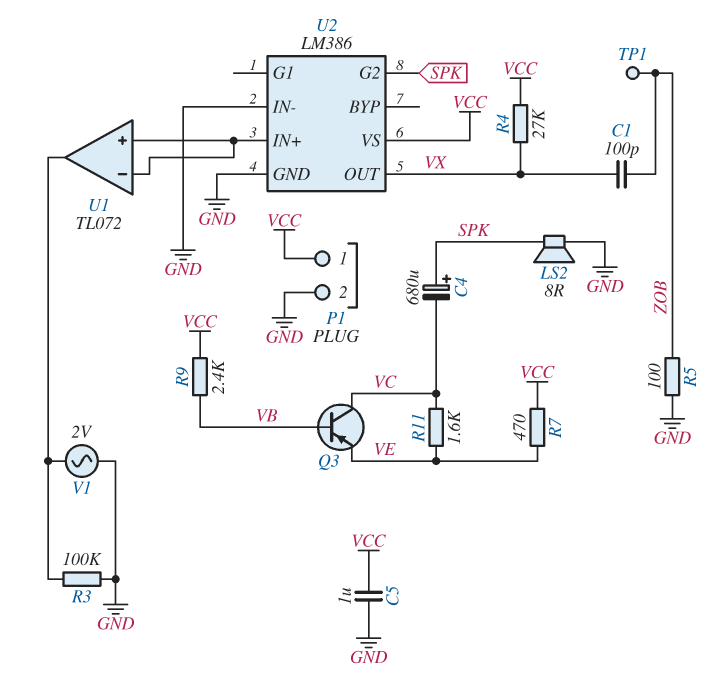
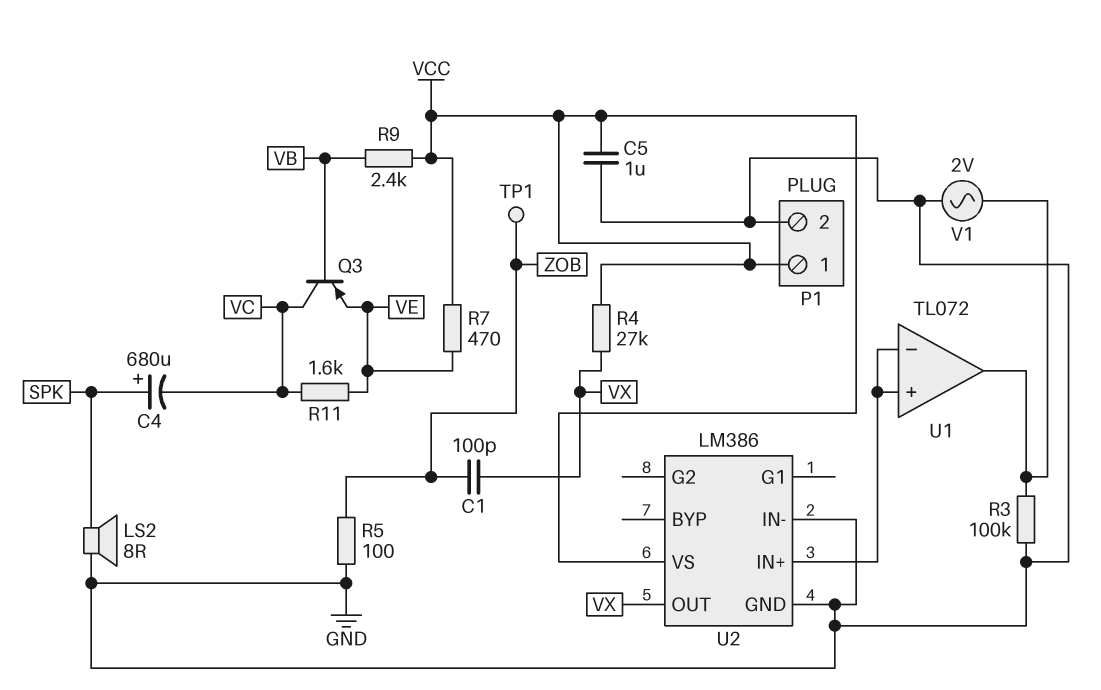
U2 pin G2: SPK -> none

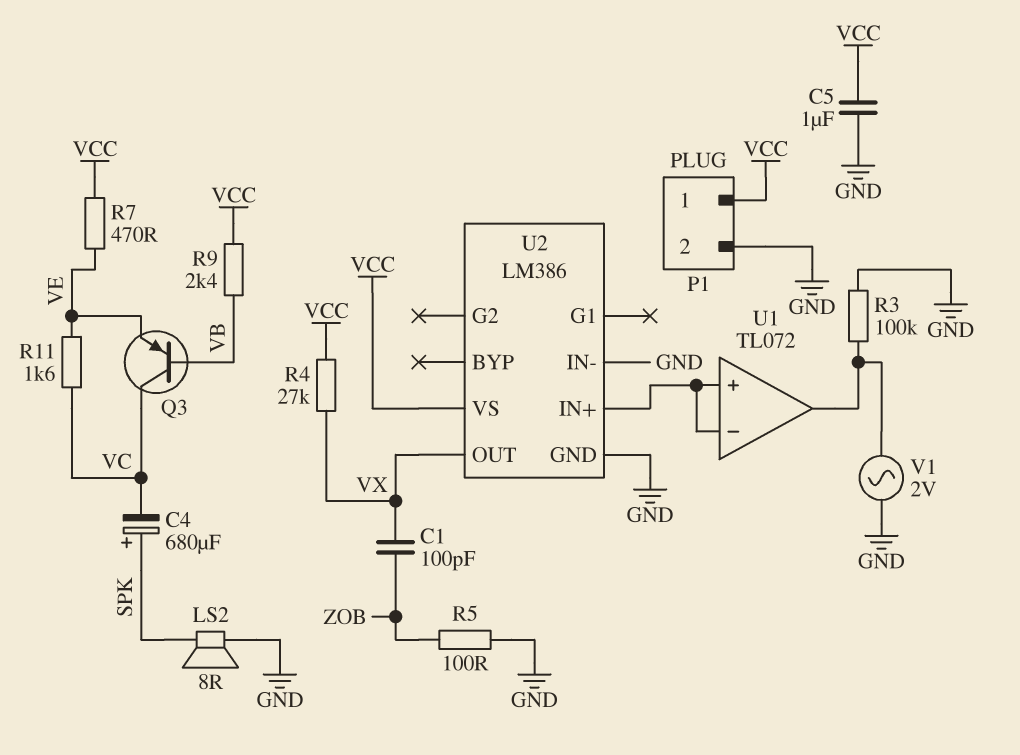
TP1: test point (ZOB) -> none

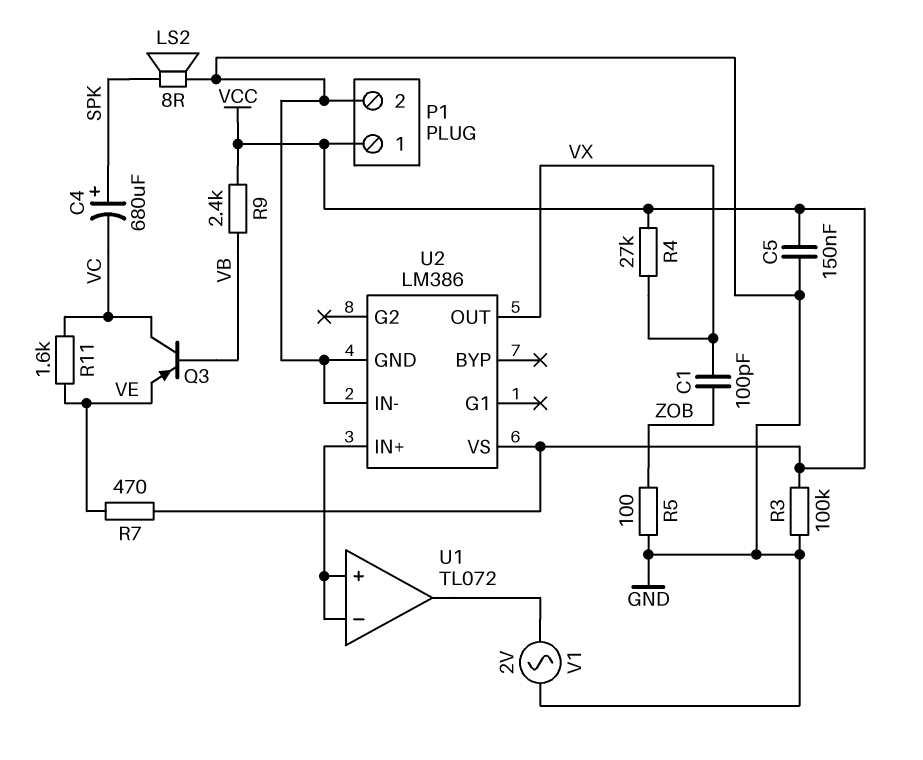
C5: 1uF (GND, VCC) -> 150nF (GND, VCC)
R3: 100k (GND, U1/out) -> 100k (GND, VCC)

